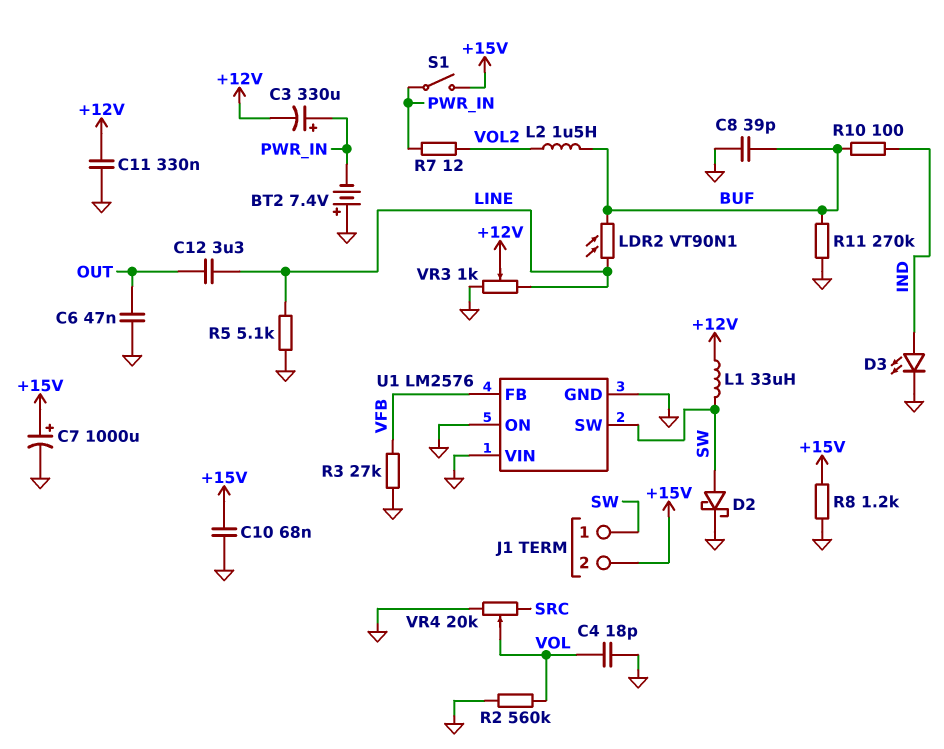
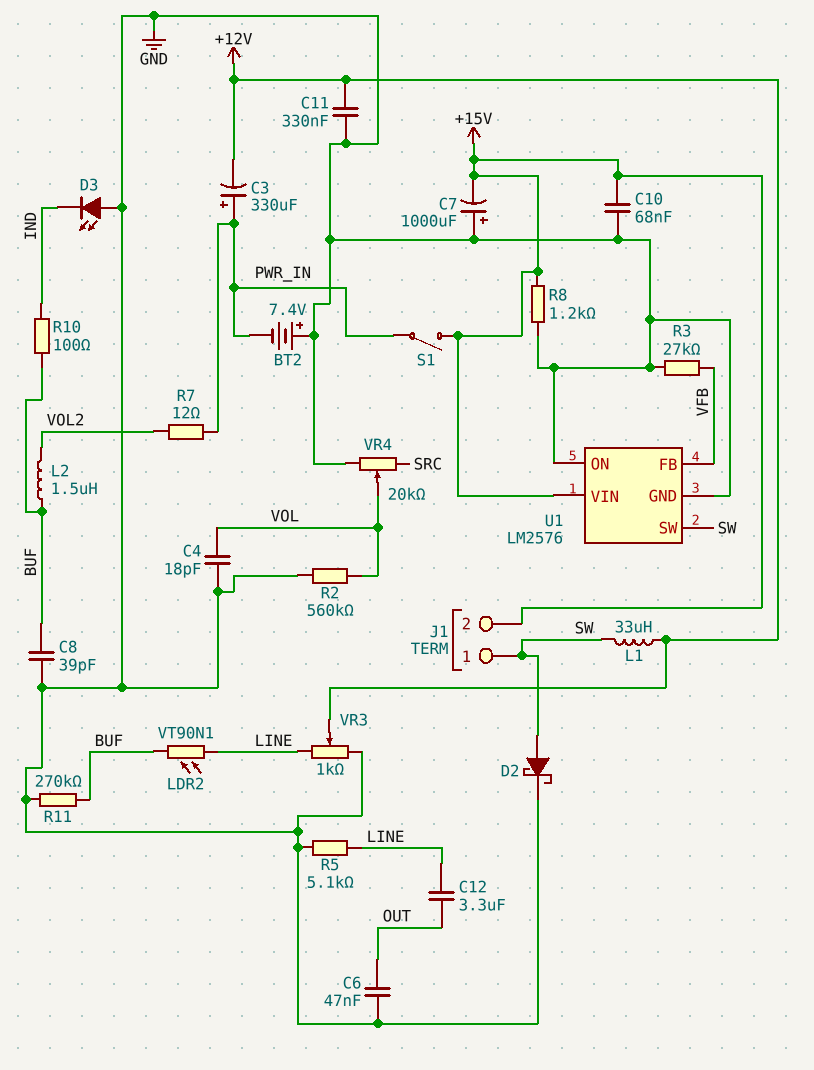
C7: 1000uF (plus +15V, minus GND) -> 1000uF (plus GND, minus +15V)
D3: LED (A IND, K GND) -> LED (A GND, K IND)
U1 pin VIN: GND -> +15V

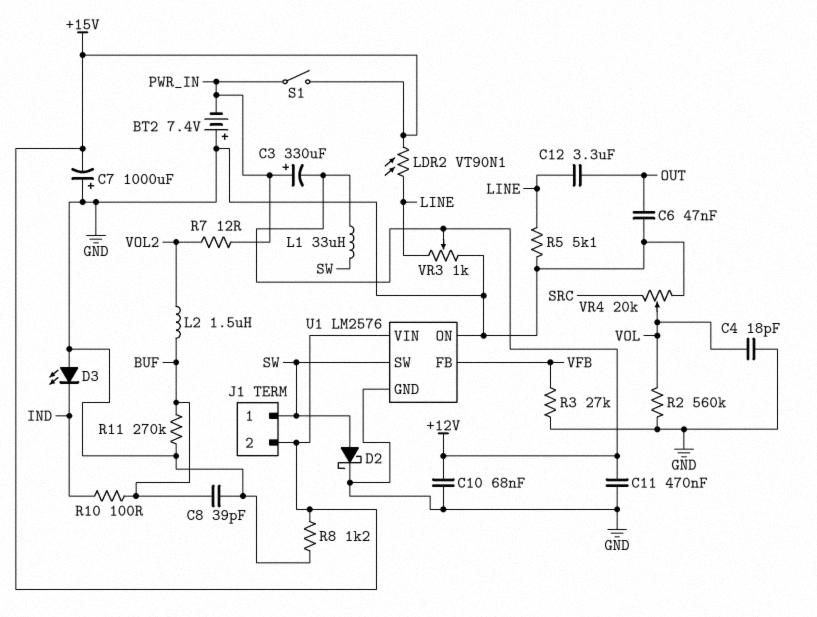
C10: 68nF (+15V, GND) -> 68nF (+12V, GND)
C11: 330nF (+12V, GND) -> 470nF (+12V, GND)
LDR2: VT90N1 (BUF, LINE) -> VT90N1 (+15V, LINE)

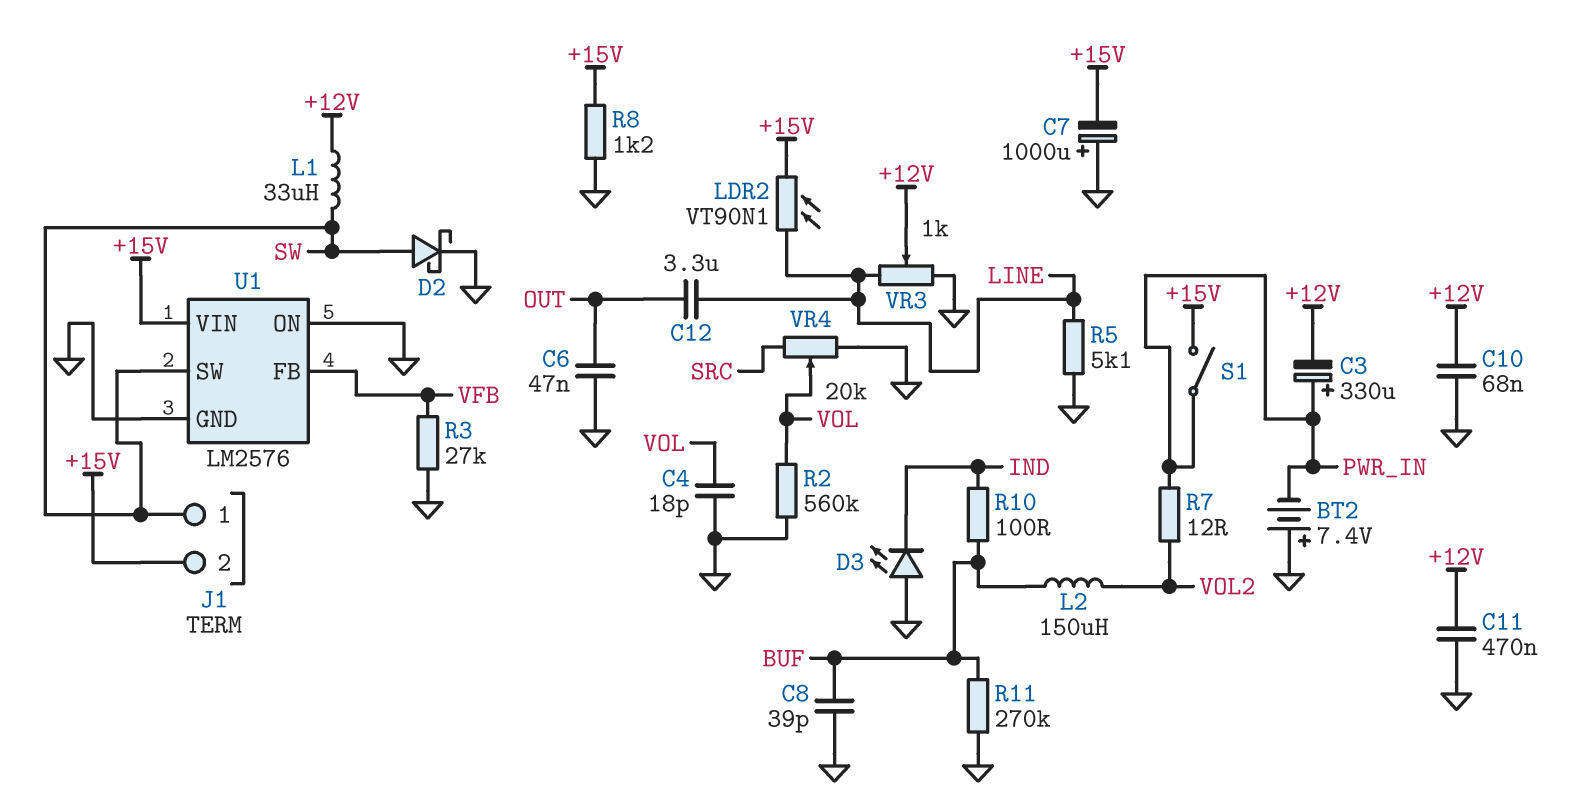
L2: 1.5uH (BUF, VOL2) -> 150uH (BUF, VOL2)

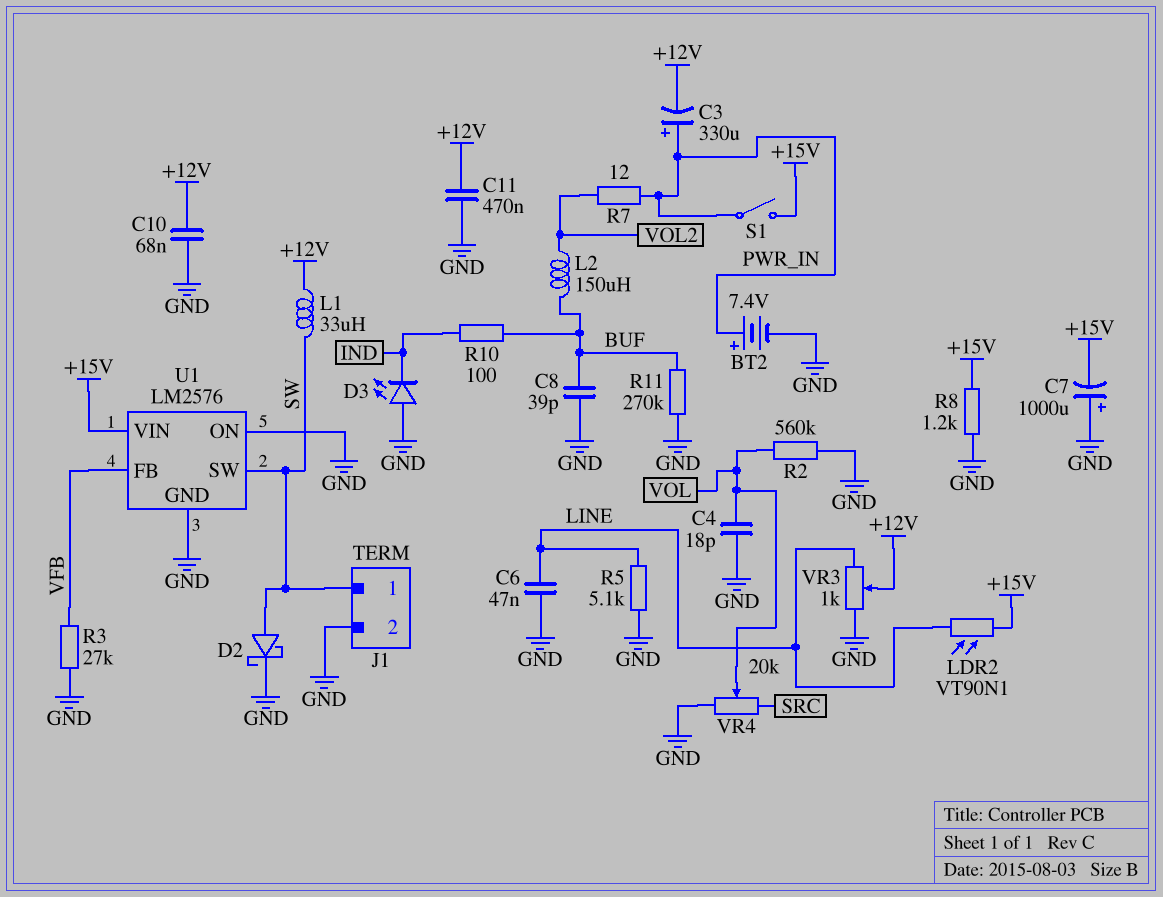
BT2: 7.4V (plus GND, minus PWR_IN) -> 7.4V (plus PWR_IN, minus GND)
C6: 47nF (GND, OUT) -> 47nF (GND, LINE)
C12: 3.3uF (LINE, OUT) -> none
J1 pin 2: +15V -> GND

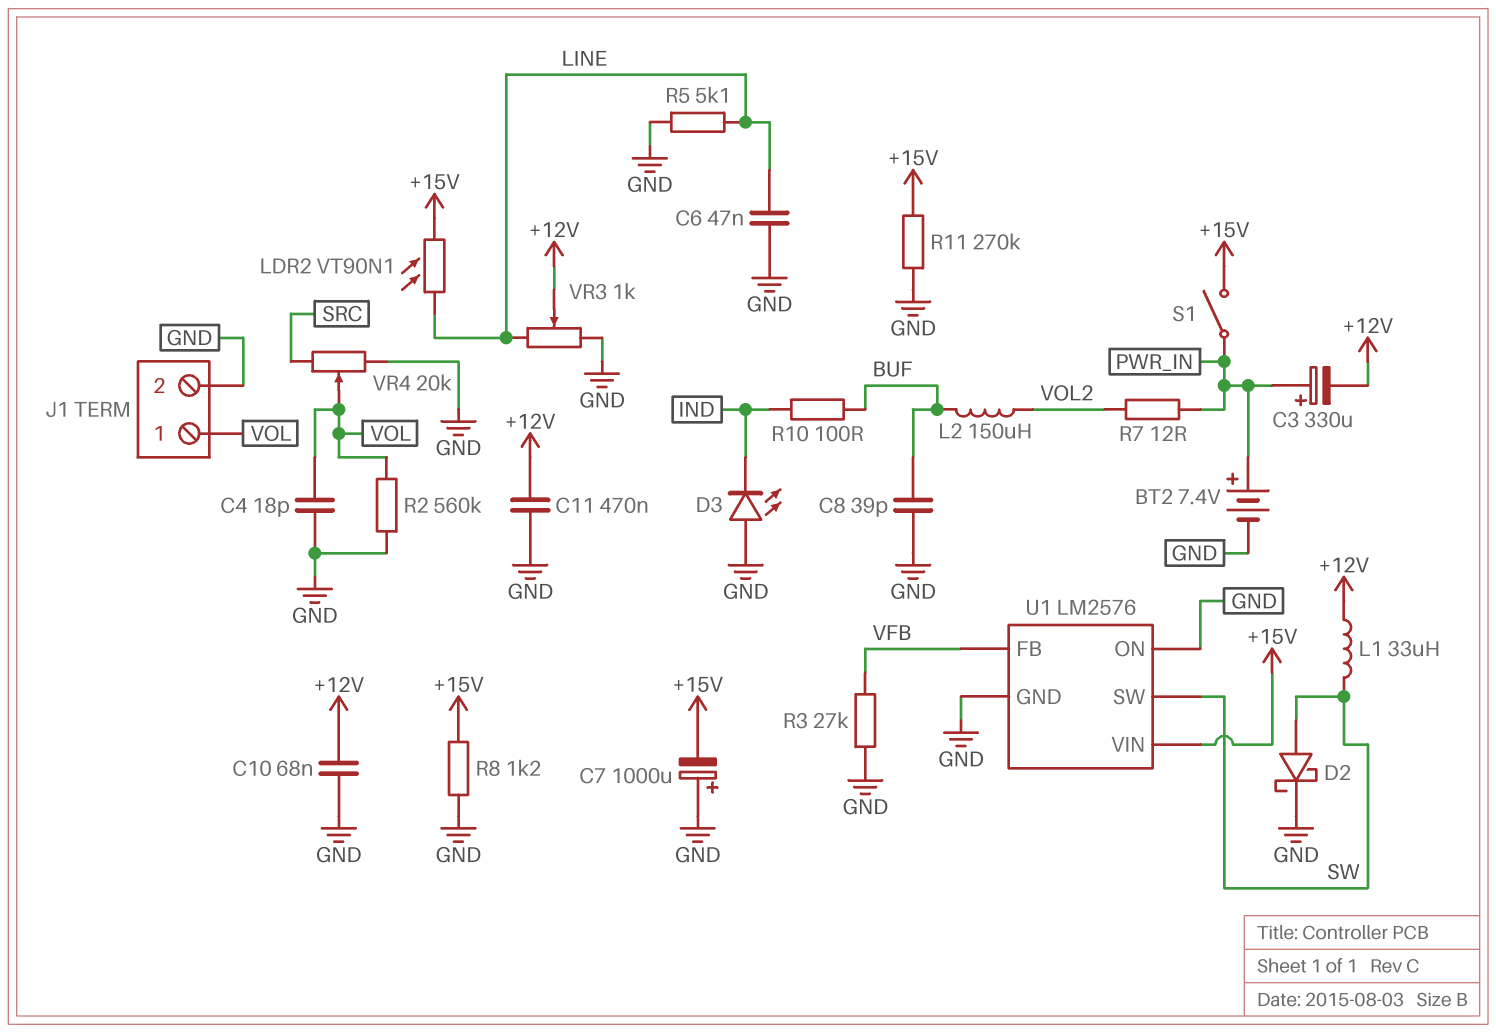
J1 pin 1: SW -> VOL
R11: 270k (BUF, GND) -> 270k (+15V, GND)

